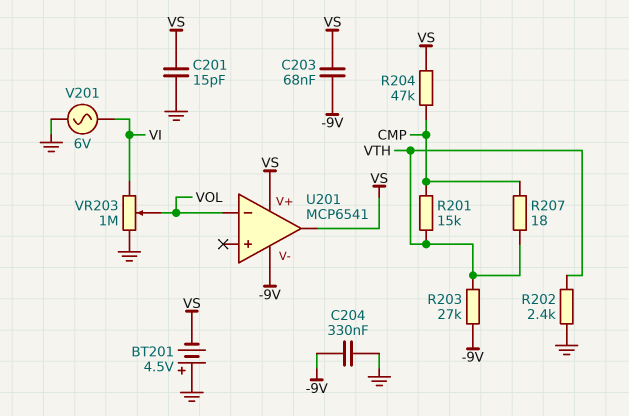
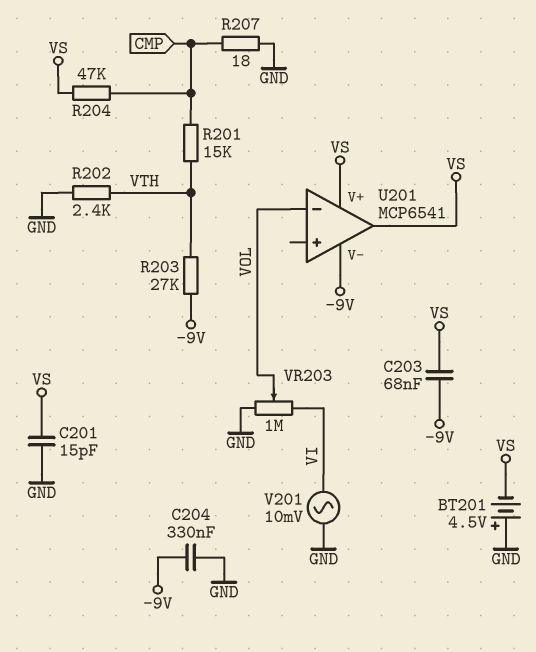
R207: 18 (CMP, VTH) -> 18 (CMP, GND)
V201: AC 6V (GND, VI) -> AC 10mV (GND, VI)

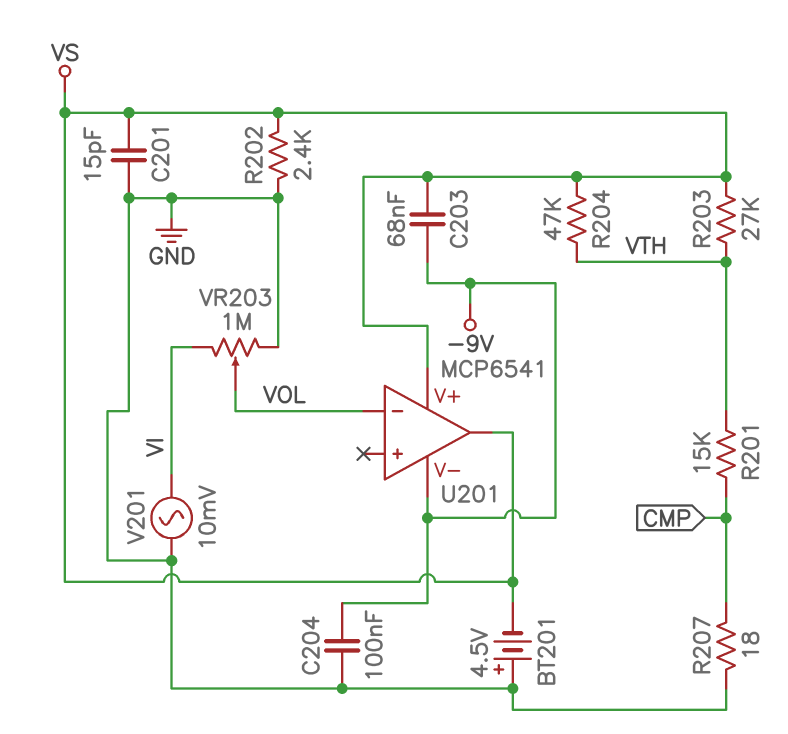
C204: 330nF (-9V, GND) -> 100nF (-9V, GND)
R202: 2.4k (GND, VTH) -> 2.4k (GND, VS)
R203: 27k (-9V, VTH) -> 27k (VS, VTH)
R204: 47k (CMP, VS) -> 47k (VS, VTH)

